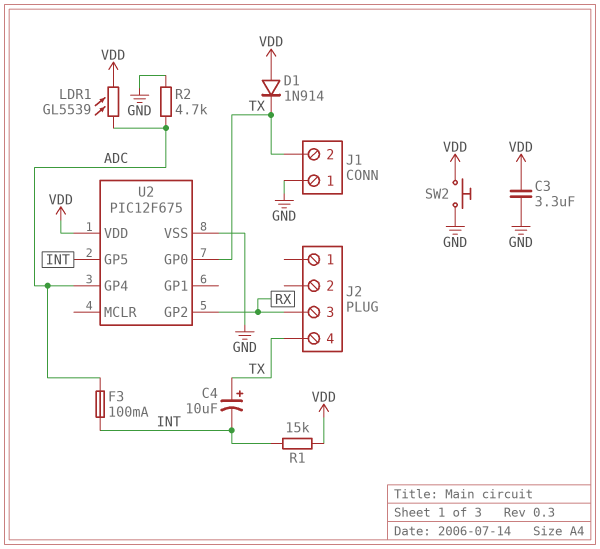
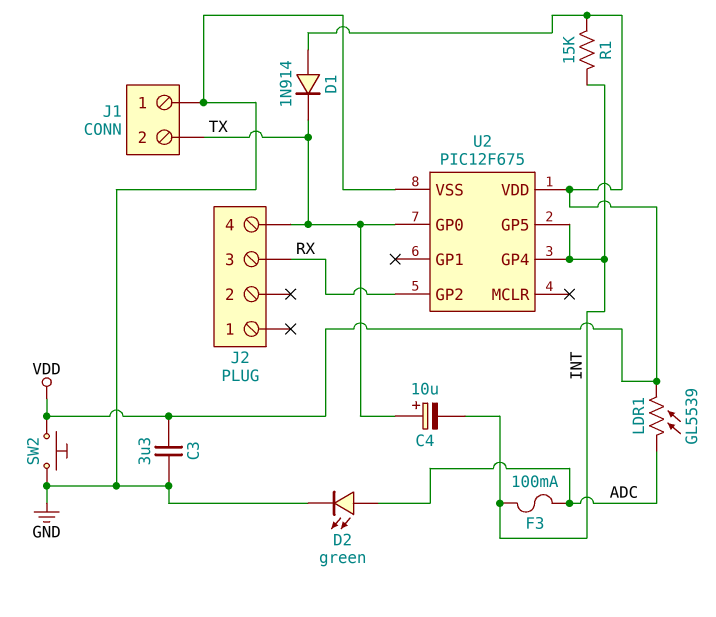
D2: none -> LED green (A ADC, K GND)
R2: 4.7k (ADC, GND) -> none
U2 pin GP4: ADC -> INT

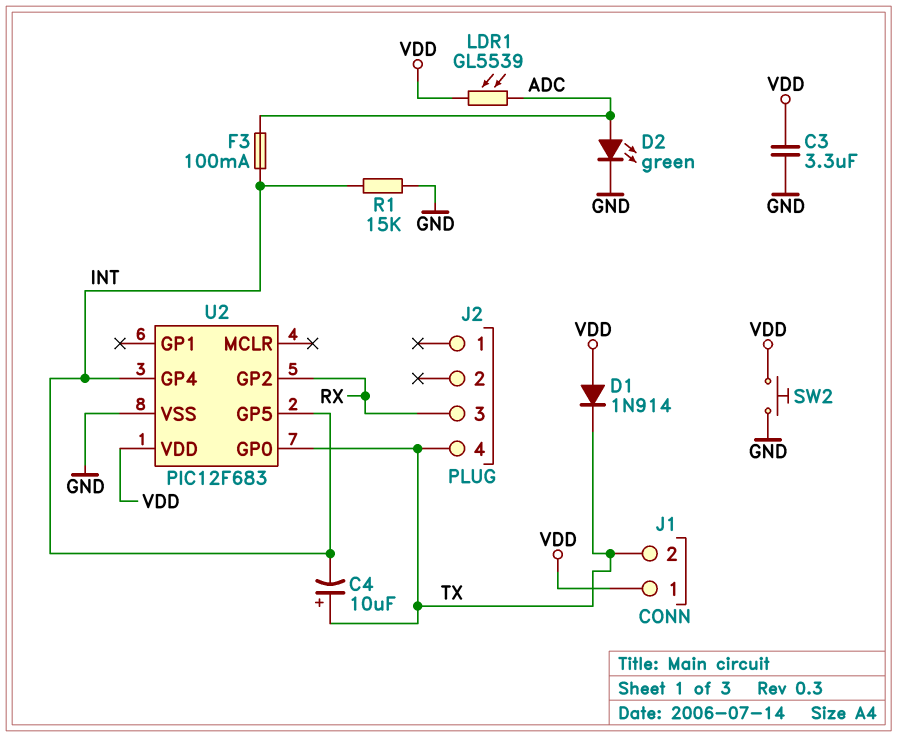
J1 pin 1: GND -> VDD
R1: 15k (INT, VDD) -> 15k (GND, INT)
U2: PIC12F675 -> PIC12F683

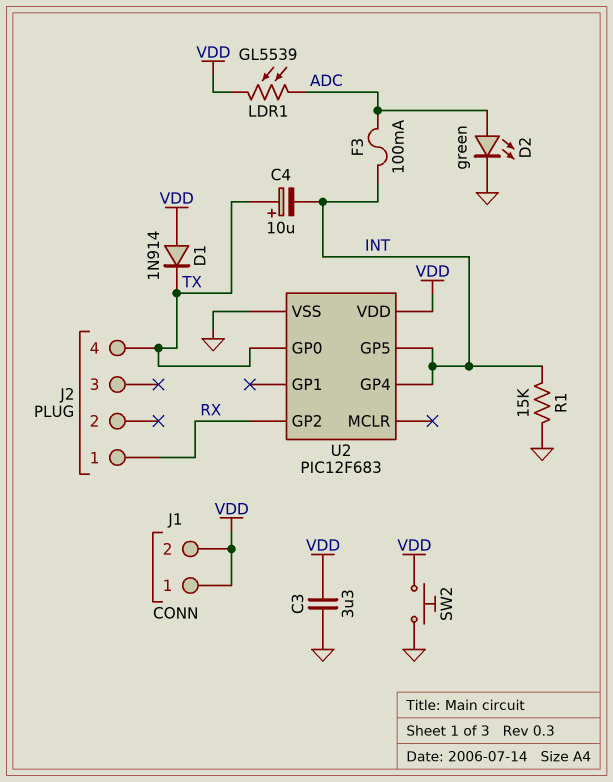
J1 pin 2: TX -> VDD
J2 pin 1: none -> RX
J2 pin 3: RX -> none

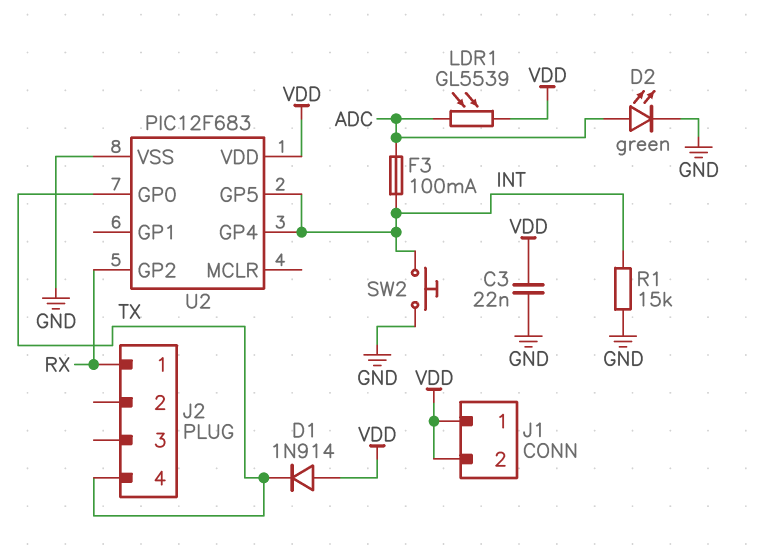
C3: 3.3uF (GND, VDD) -> 22nF (GND, VDD)
C4: 10uF (plus TX, minus INT) -> none
SW2: button (GND, VDD) -> button (GND, INT)

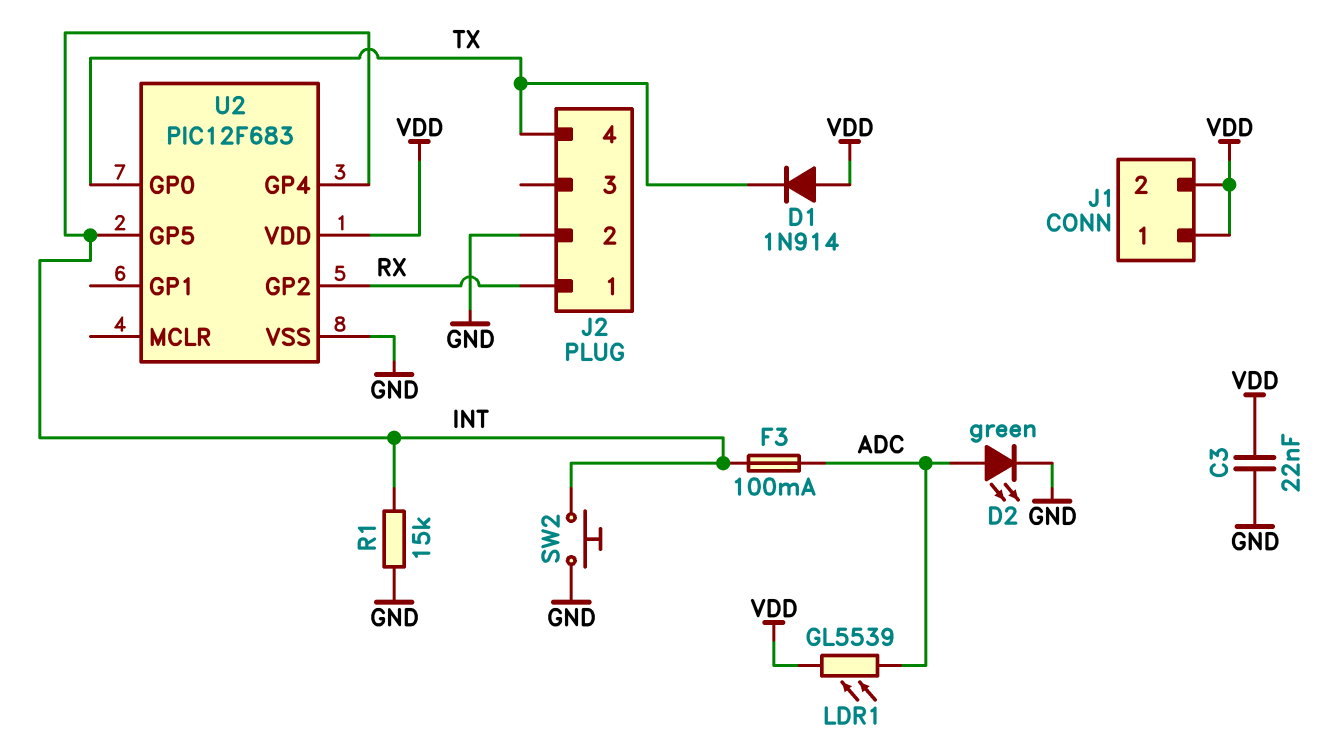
J2 pin 2: none -> GND

